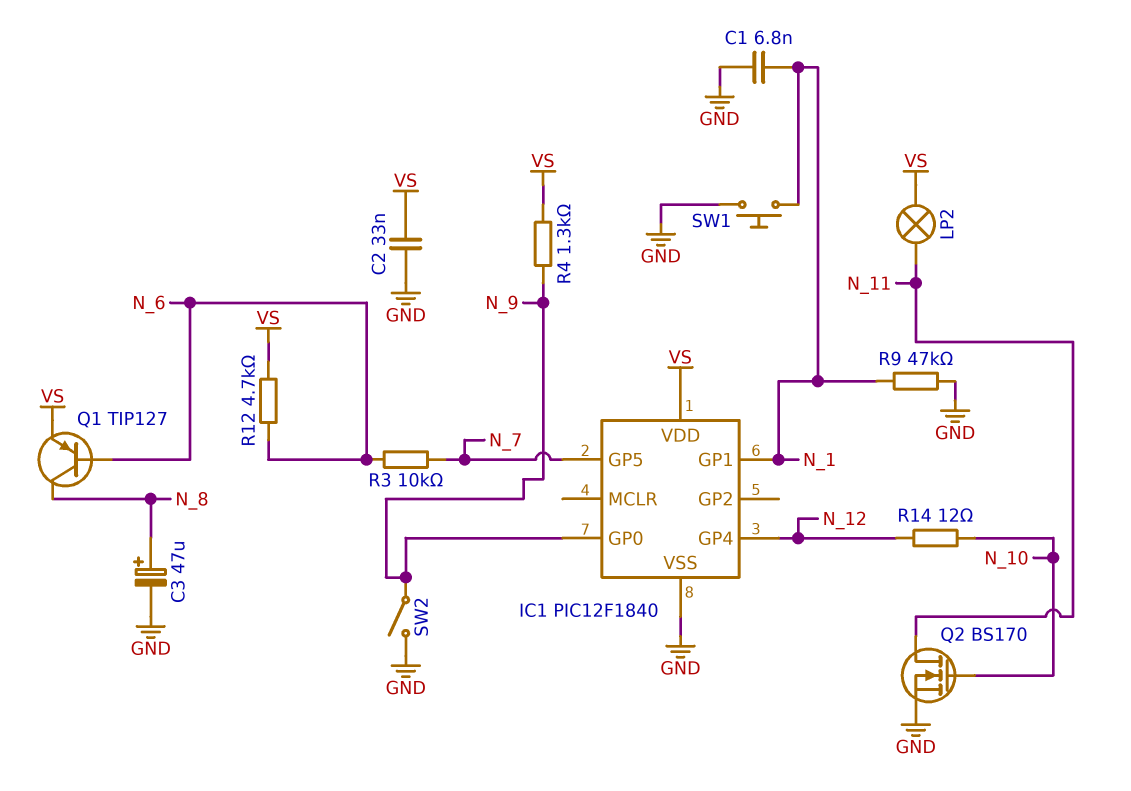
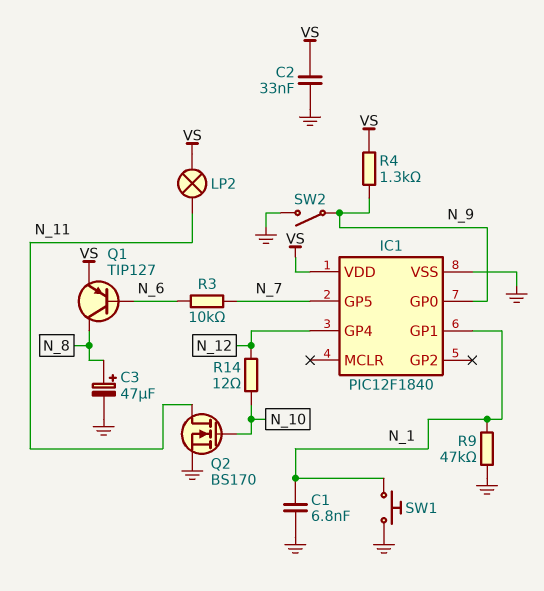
R12: 4.7k (N_6, VS) -> none

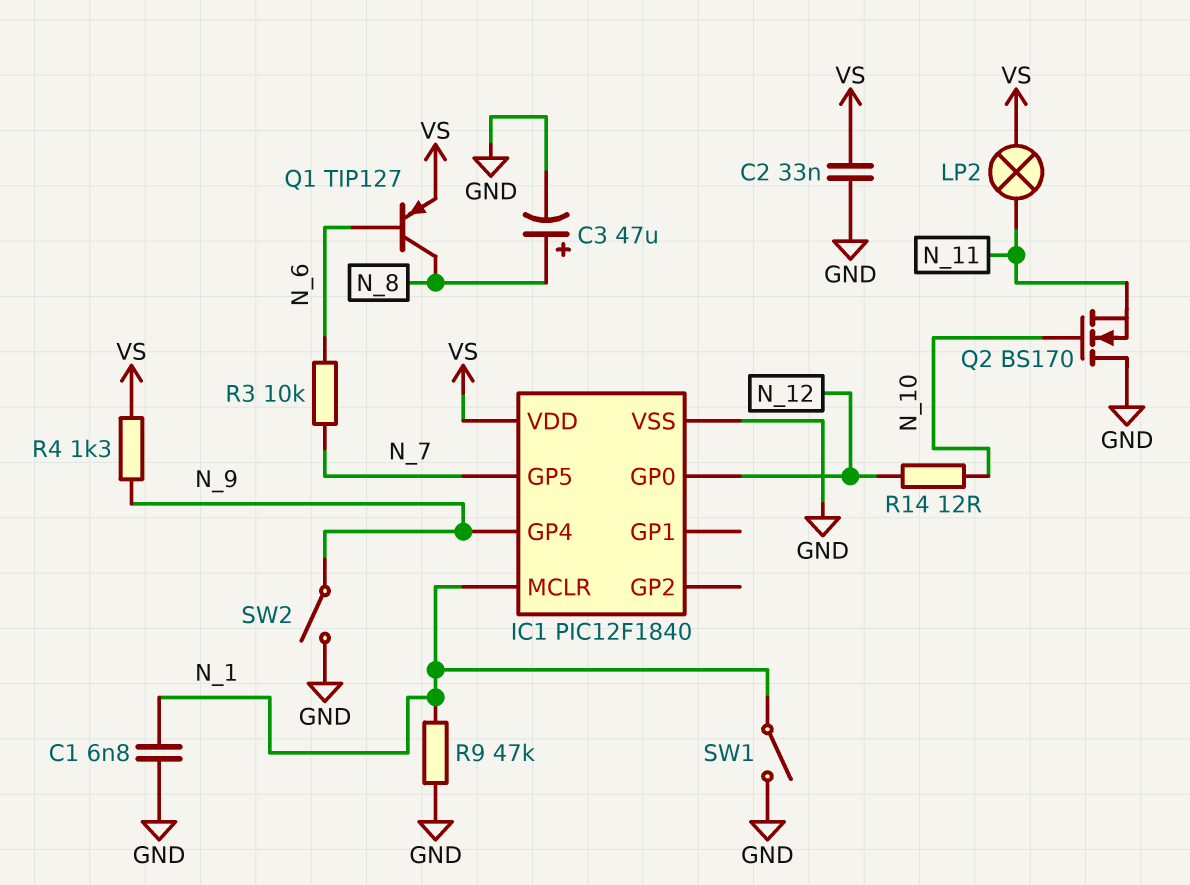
IC1 pin GP0: N_9 -> N_12
IC1 pin GP1: N_1 -> none
IC1 pin GP4: N_12 -> N_9
IC1 pin MCLR: none -> N_1
Q2: NMOS BS170 (G N_10, D N_11, S GND) -> NMOS BS170 (G N_10, D GND, S N_11)
SW1: button (GND, N_1) -> switch (GND, N_1)

